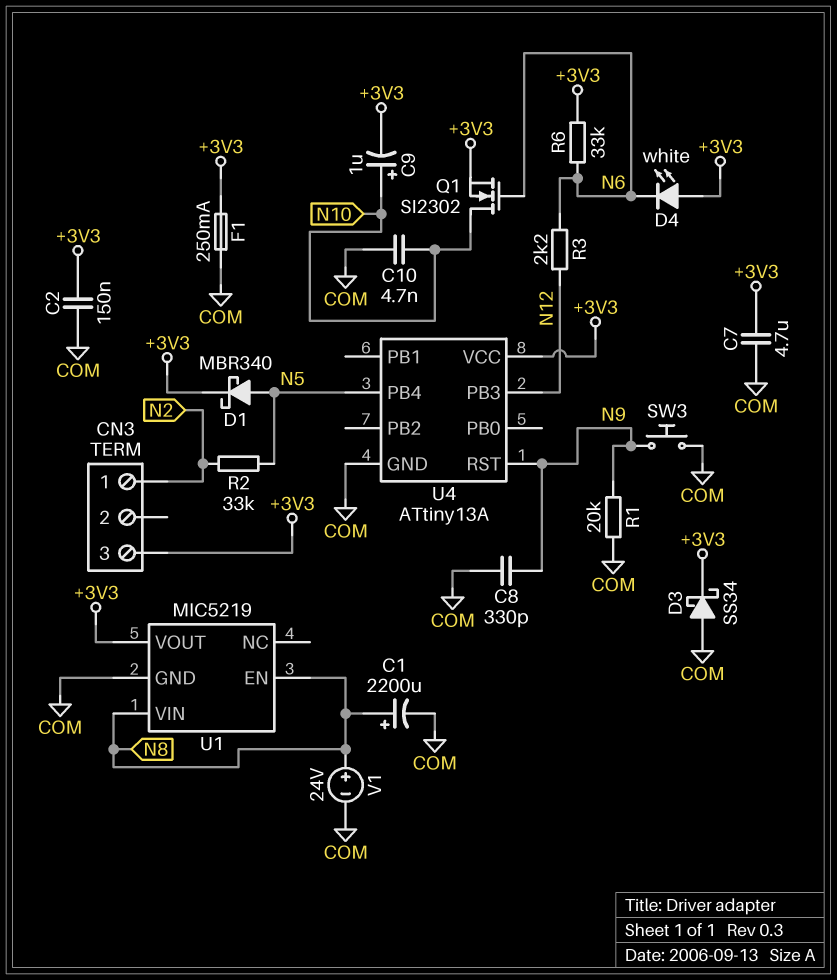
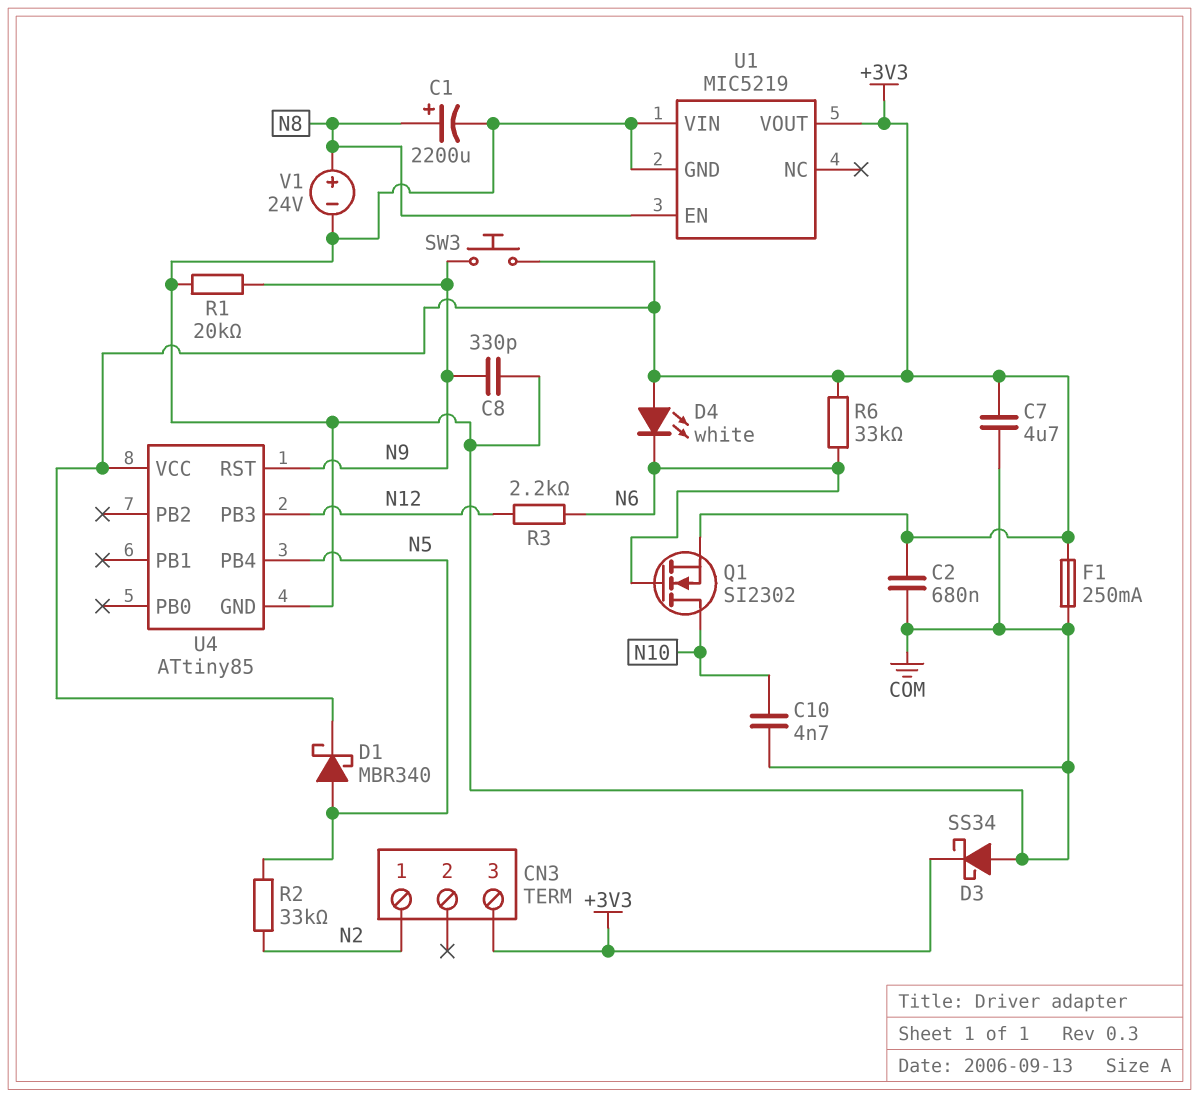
C2: 150nF (+3V3, COM) -> 680nF (+3V3, COM)
C9: 1uF (plus N10, minus +3V3) -> none
SW3: button (COM, N9) -> button (+3V3, N9)
U1 pin VIN: N8 -> COM
U4: ATtiny13A -> ATtiny85

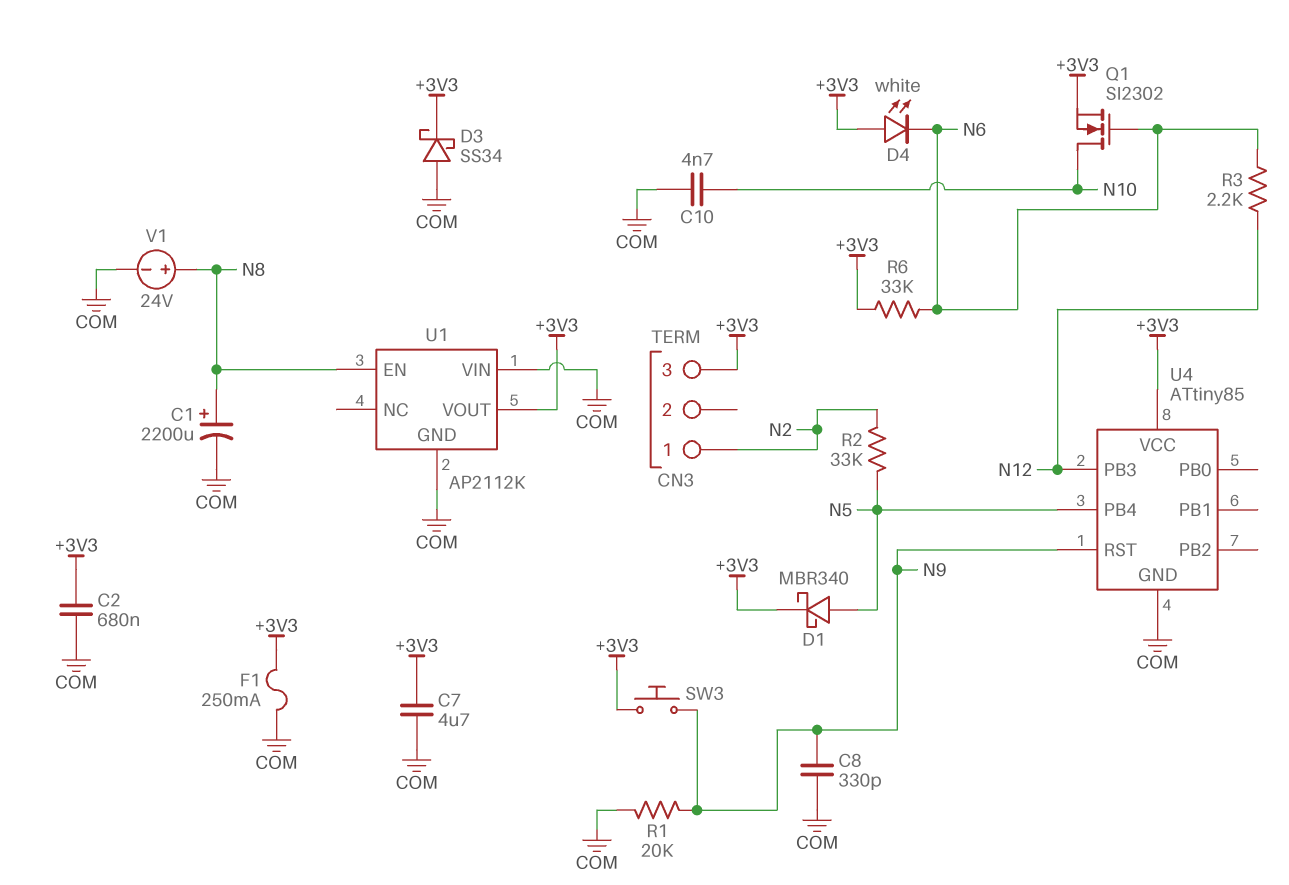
U1: MIC5219 -> AP2112K

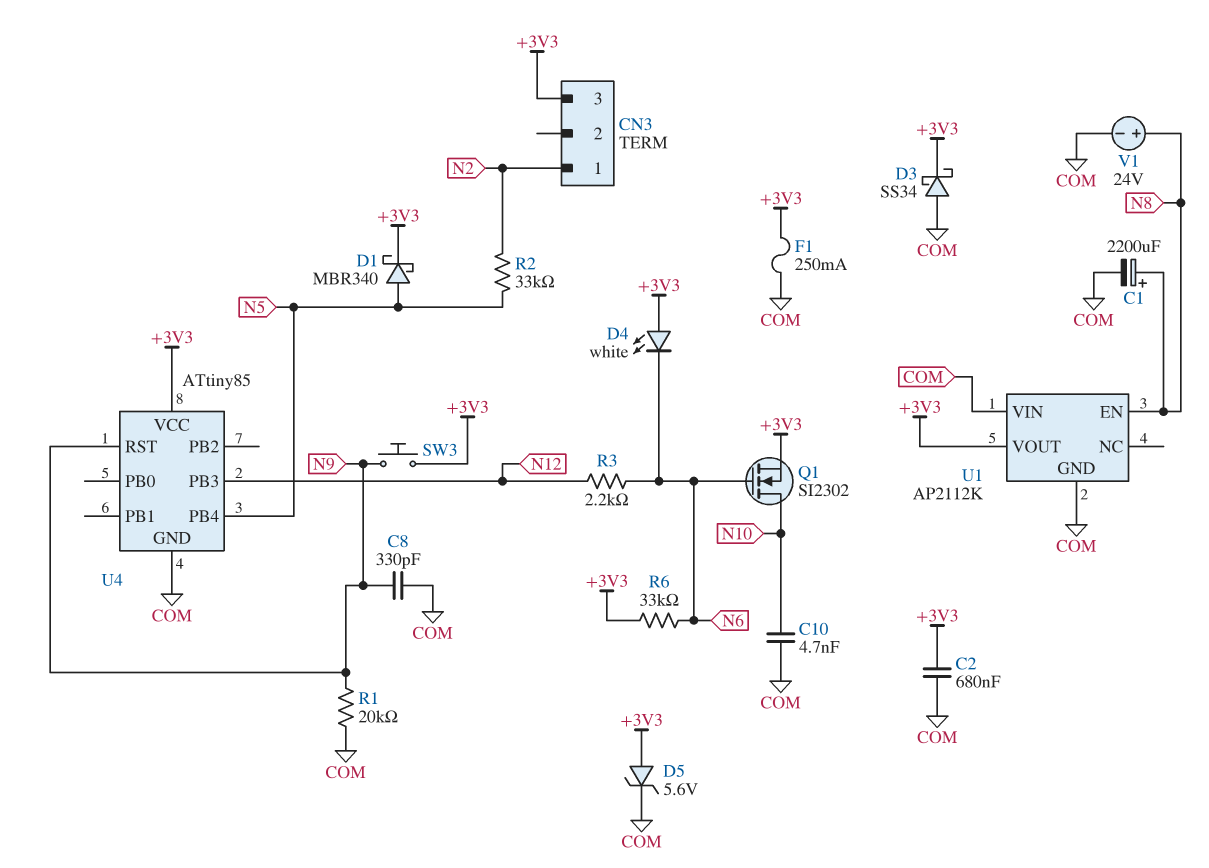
C7: 4.7uF (+3V3, COM) -> none
D5: none -> zener 5.6V (A +3V3, K COM)

